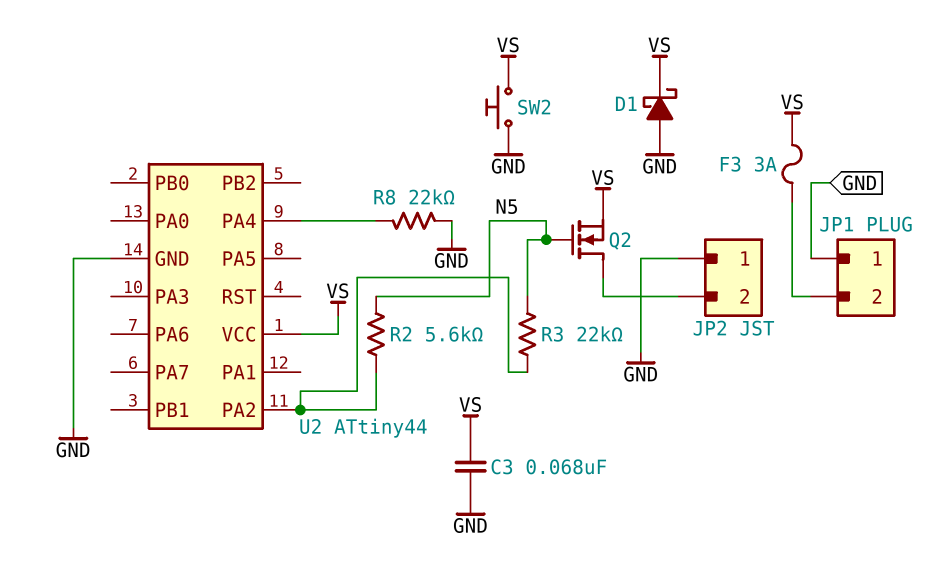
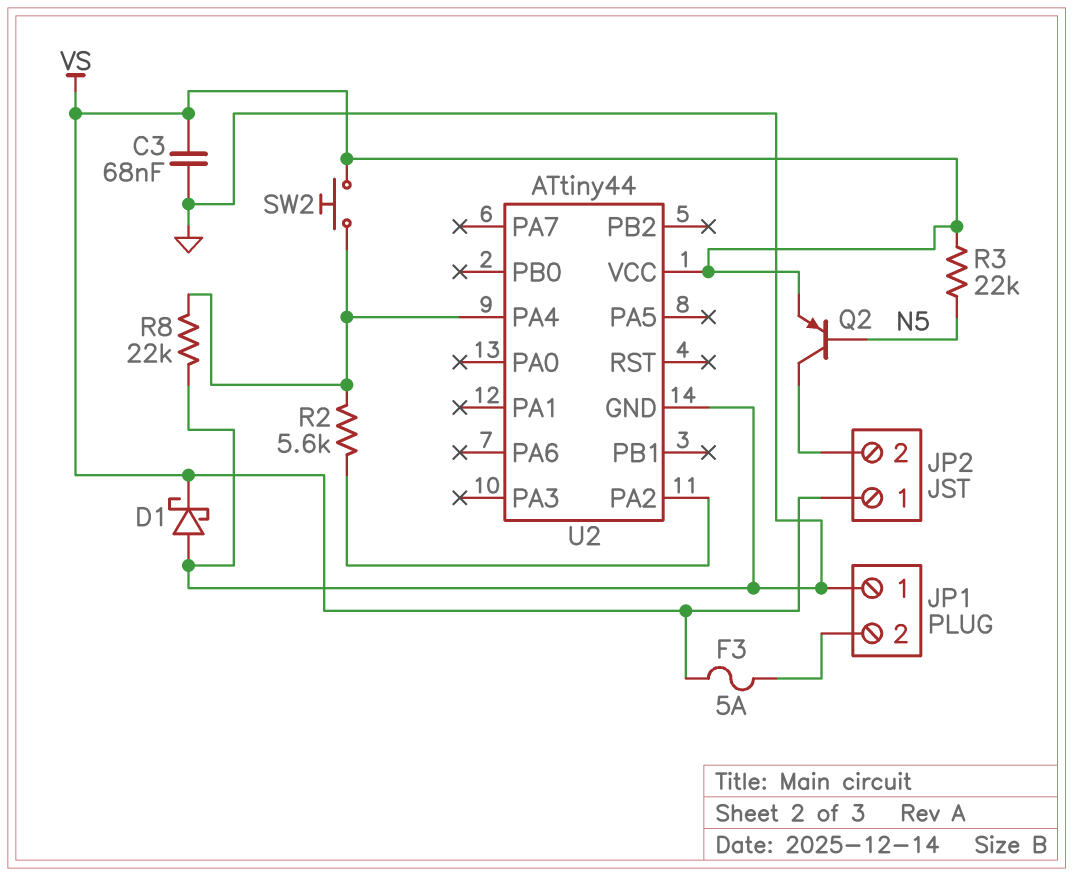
F3: 3A (JP1/2, VS) -> 5A (JP1/2, VS)
JP2 pin 1: GND -> VS
Q2: NMOS (G N5, D JP2/2, S VS) -> PNP (B N5, C JP2/2, E VS)
R2: 5.6k (N5, U2/PA2) -> 5.6k (U2/PA2, U2/PA4)
R3: 22k (N5, U2/PA2) -> 22k (N5, VS)
SW2: button (GND, VS) -> button (U2/PA4, VS)

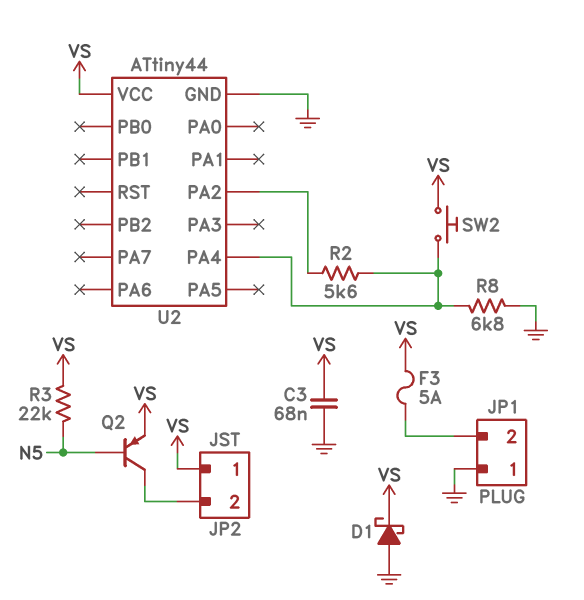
R8: 22k (GND, U2/PA4) -> 6.8k (GND, U2/PA4)

